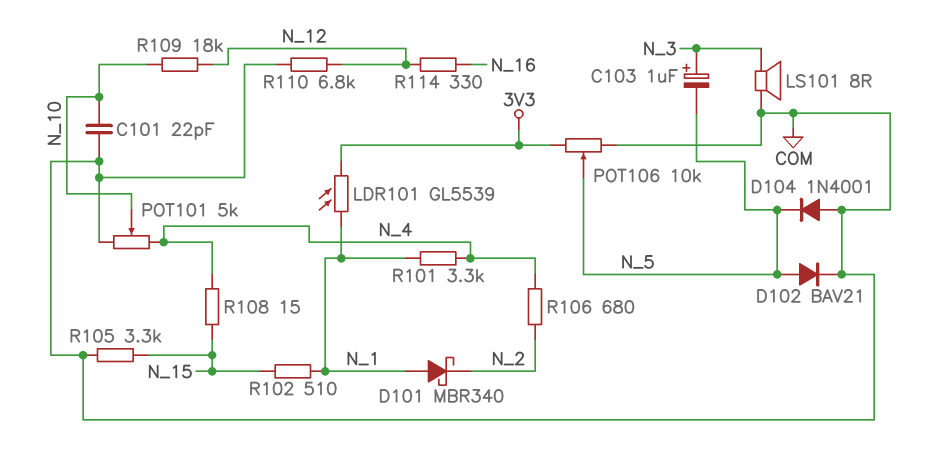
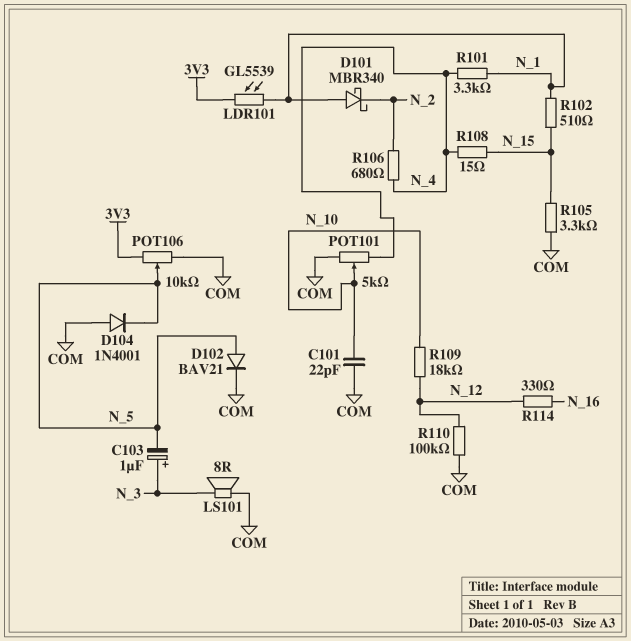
R110: 6.8k (COM, N_12) -> 100k (COM, N_12)

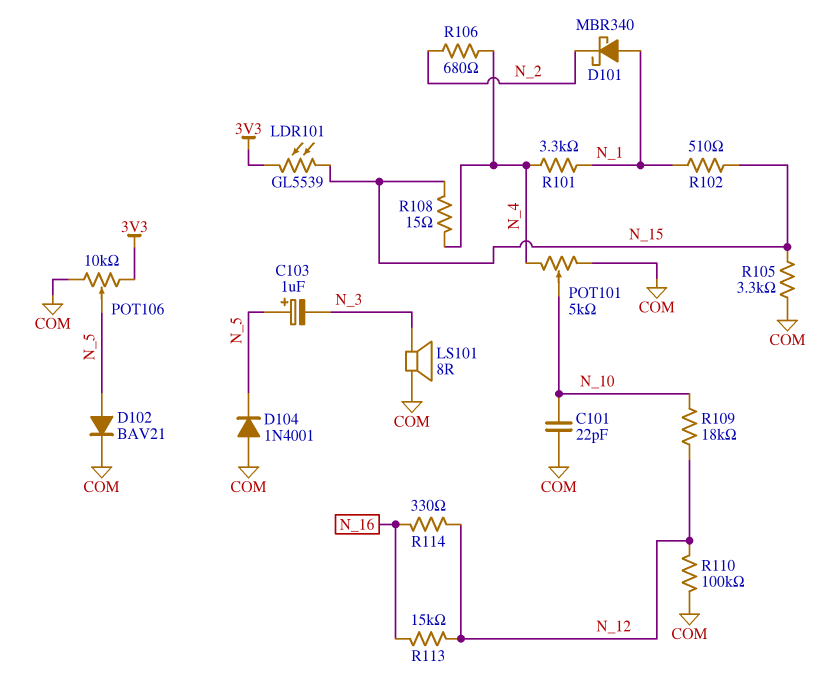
C103: 1uF (plus N_3, minus N_5) -> 1uF (plus N_5, minus N_3)
LDR101: GL5539 (3V3, N_1) -> GL5539 (3V3, N_15)
R113: none -> 15k (N_12, N_16)

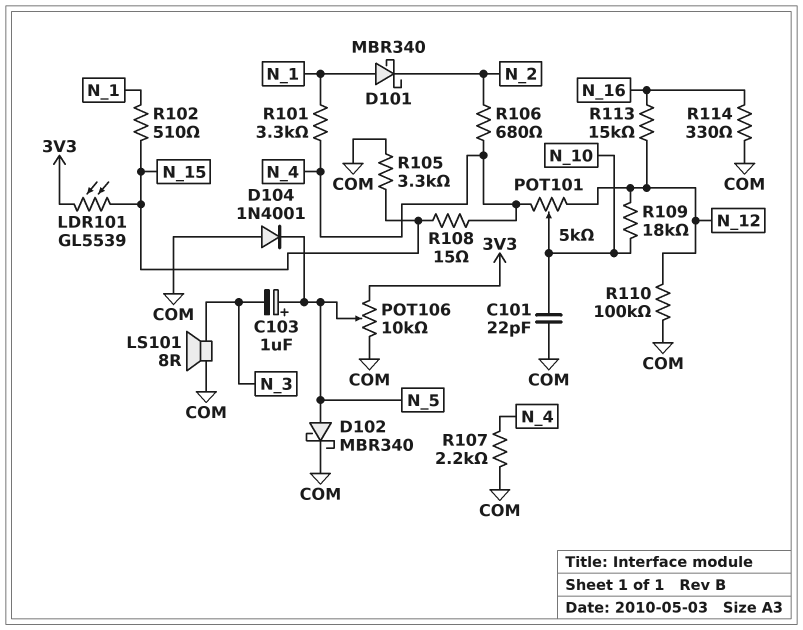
D102: diode BAV21 (A N_5, K COM) -> schottky MBR340 (A N_5, K COM)
POT101: 5k (COM, N_4, wiper N_10) -> 5k (N_4, N_12, wiper N_10)
R107: none -> 2.2k (COM, N_4)
R114: 330 (N_12, N_16) -> 330 (COM, N_16)

